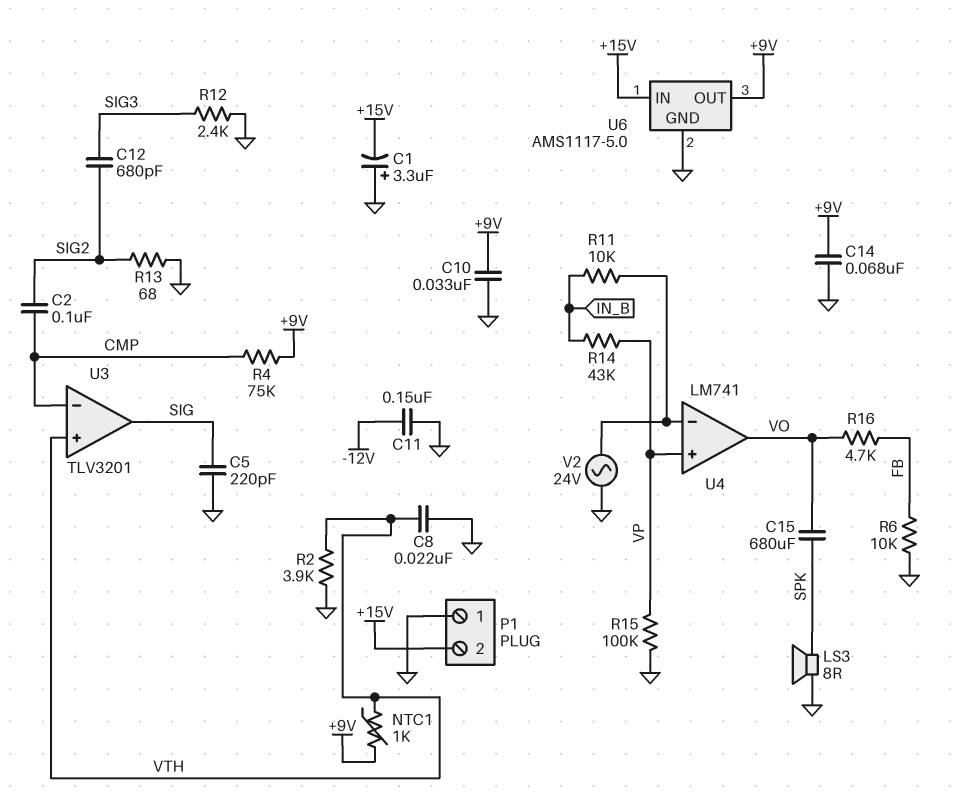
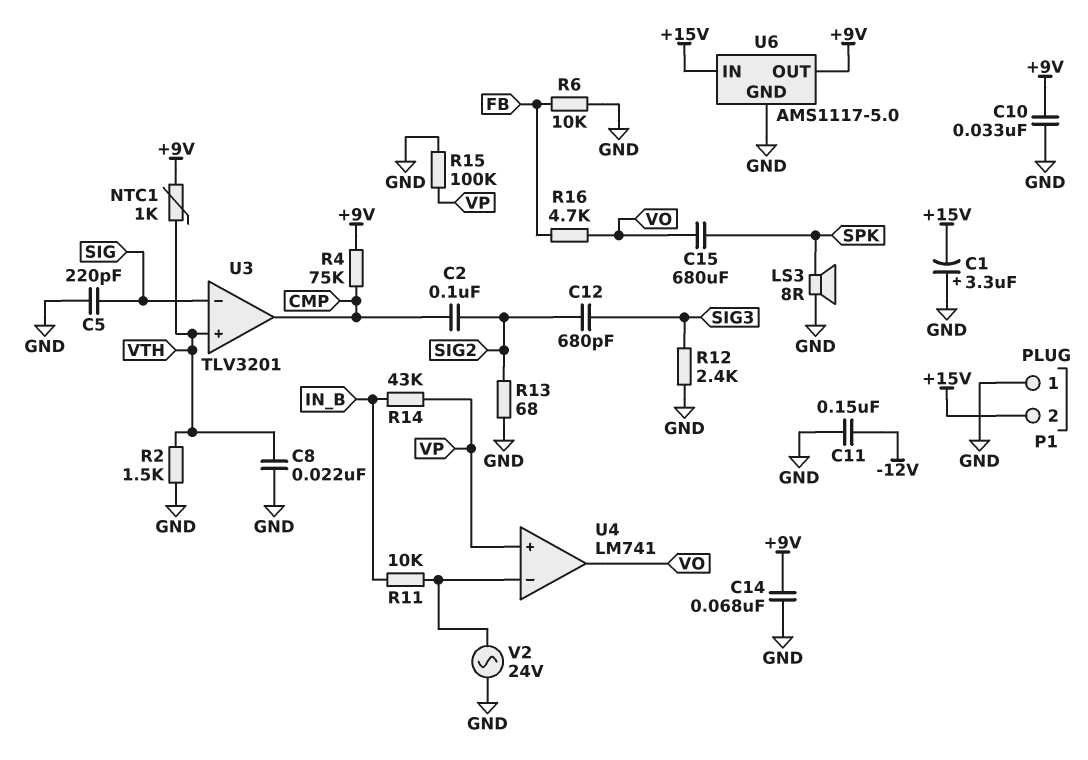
R2: 3.9k (GND, VTH) -> 1.5k (GND, VTH)
U3 pin in-: CMP -> SIG
U3 pin out: SIG -> CMP

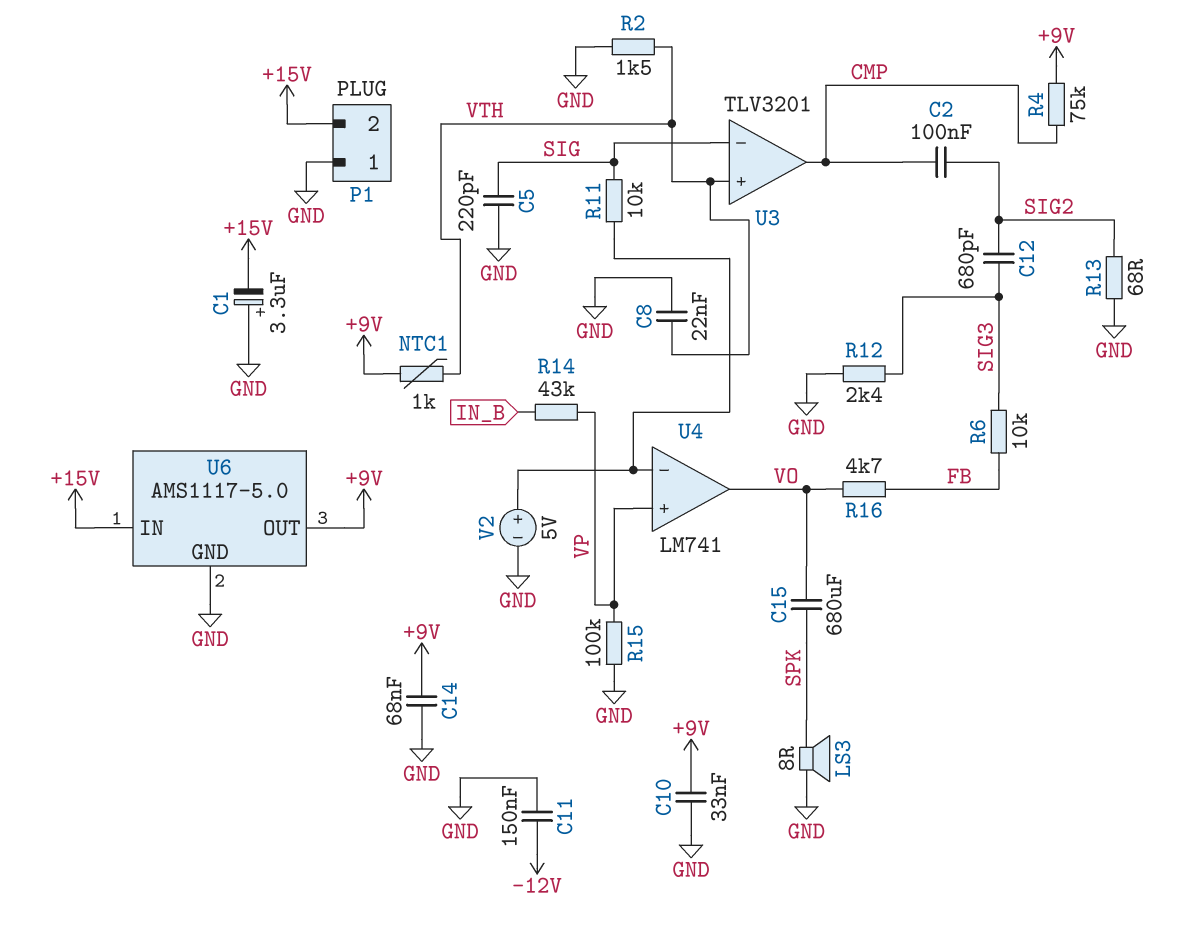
R6: 10k (FB, GND) -> 10k (FB, SIG3)
R11: 10k (IN_B, U4/in-) -> 10k (SIG, U4/in-)
V2: AC 24V (GND, U4/in-) -> 5V (plus U4/in-, minus GND)

